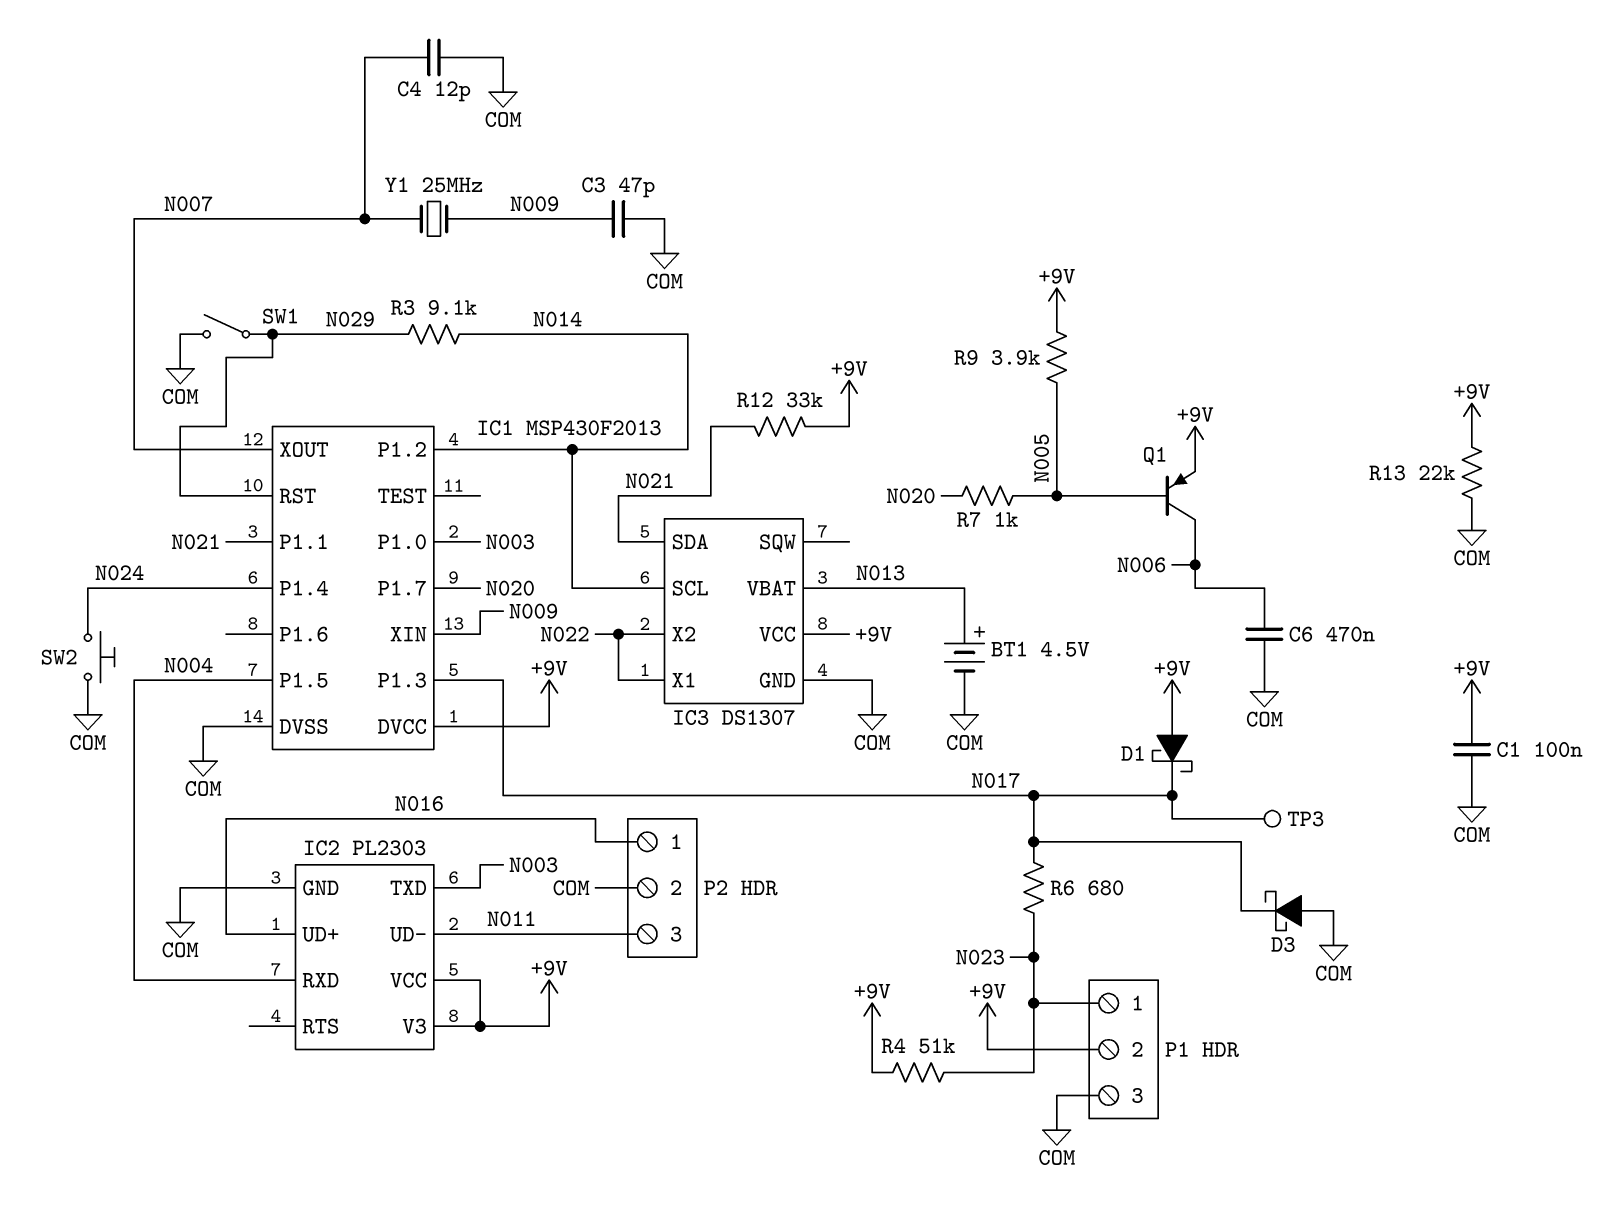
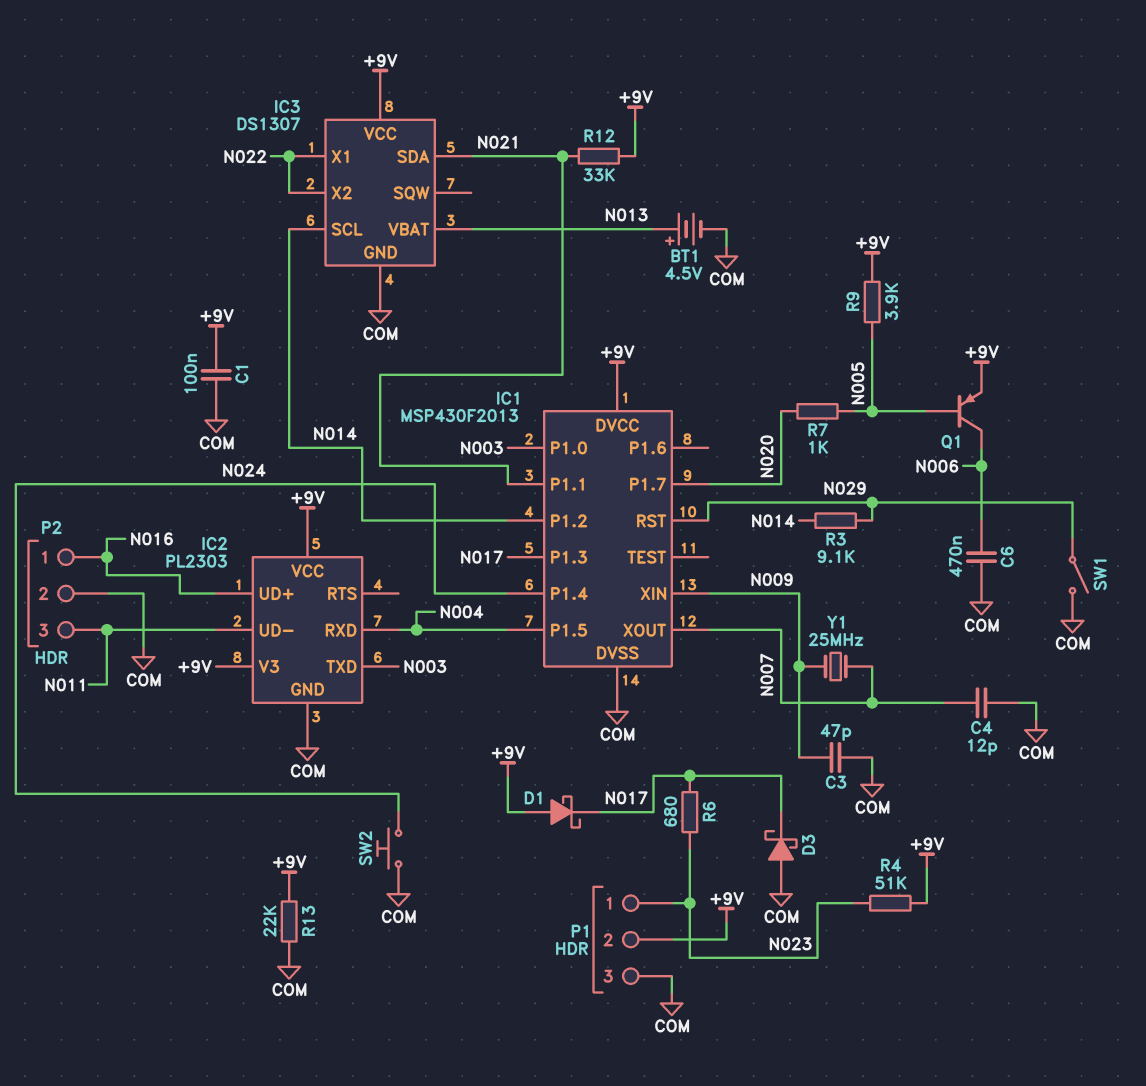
TP3: test point (N017) -> none

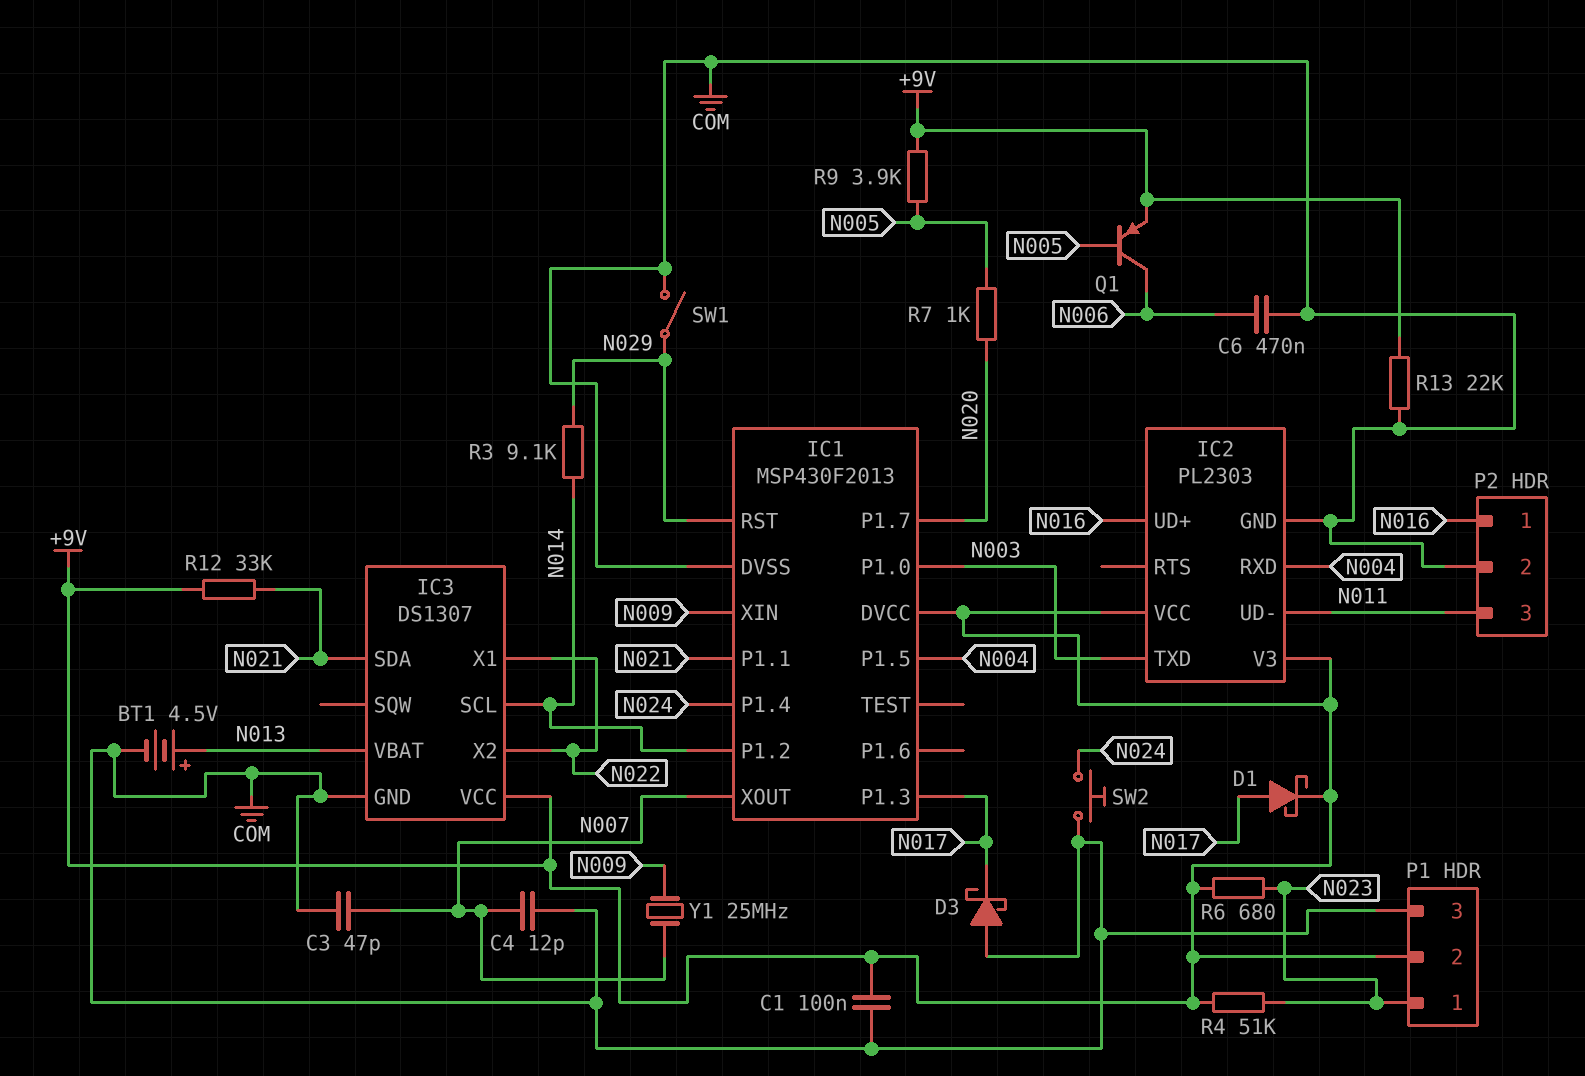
C3: 47pF (COM, N009) -> 47pF (COM, N007)
D1: schottky (A +9V, K N017) -> schottky (A N017, K +9V)
R6: 680 (N017, N023) -> 680 (+9V, N023)

